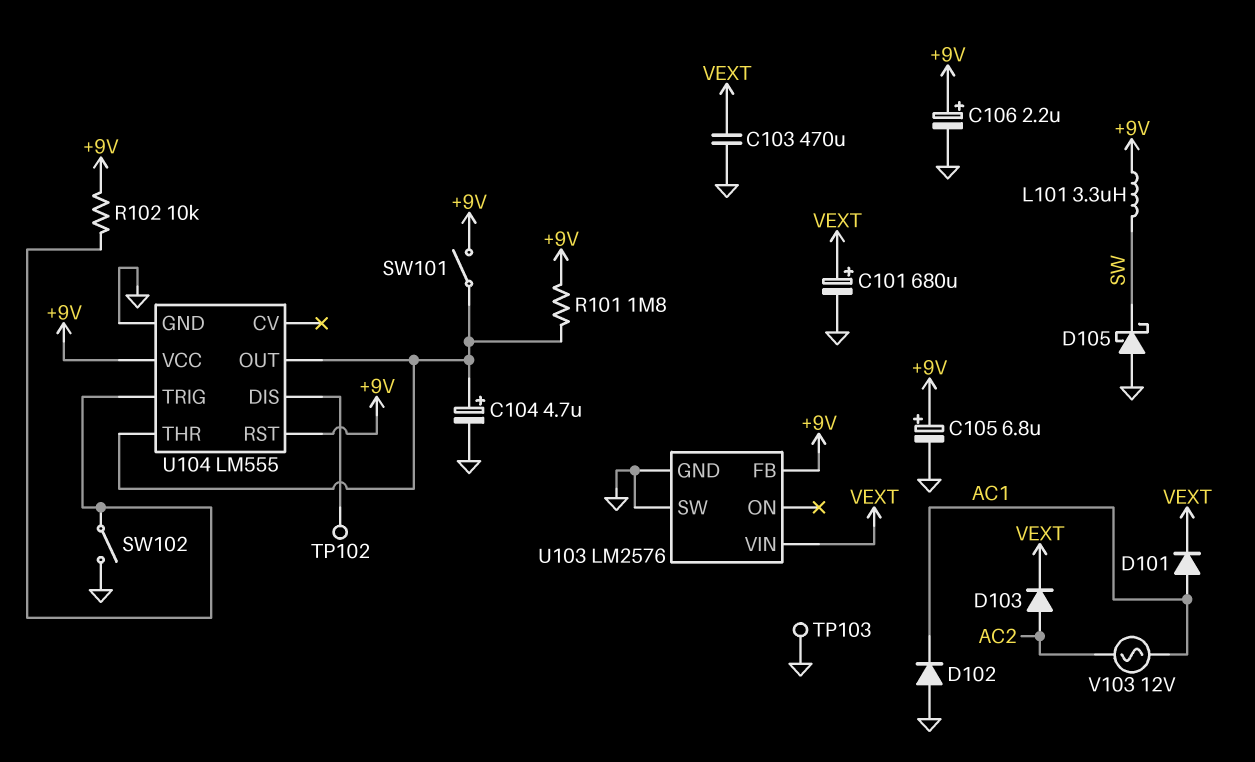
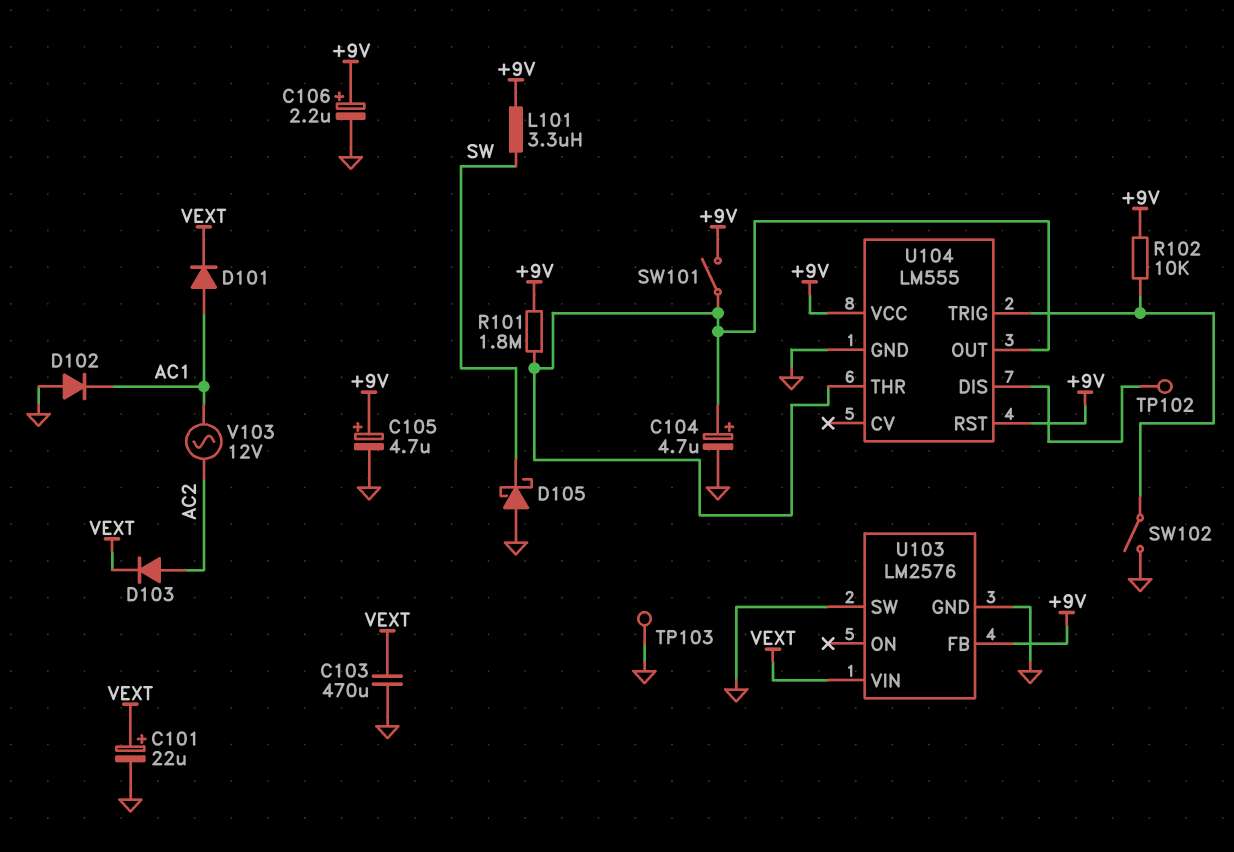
C101: 680uF (plus VEXT, minus GND) -> 22uF (plus VEXT, minus GND)
C105: 6.8uF (plus +9V, minus GND) -> 4.7uF (plus +9V, minus GND)

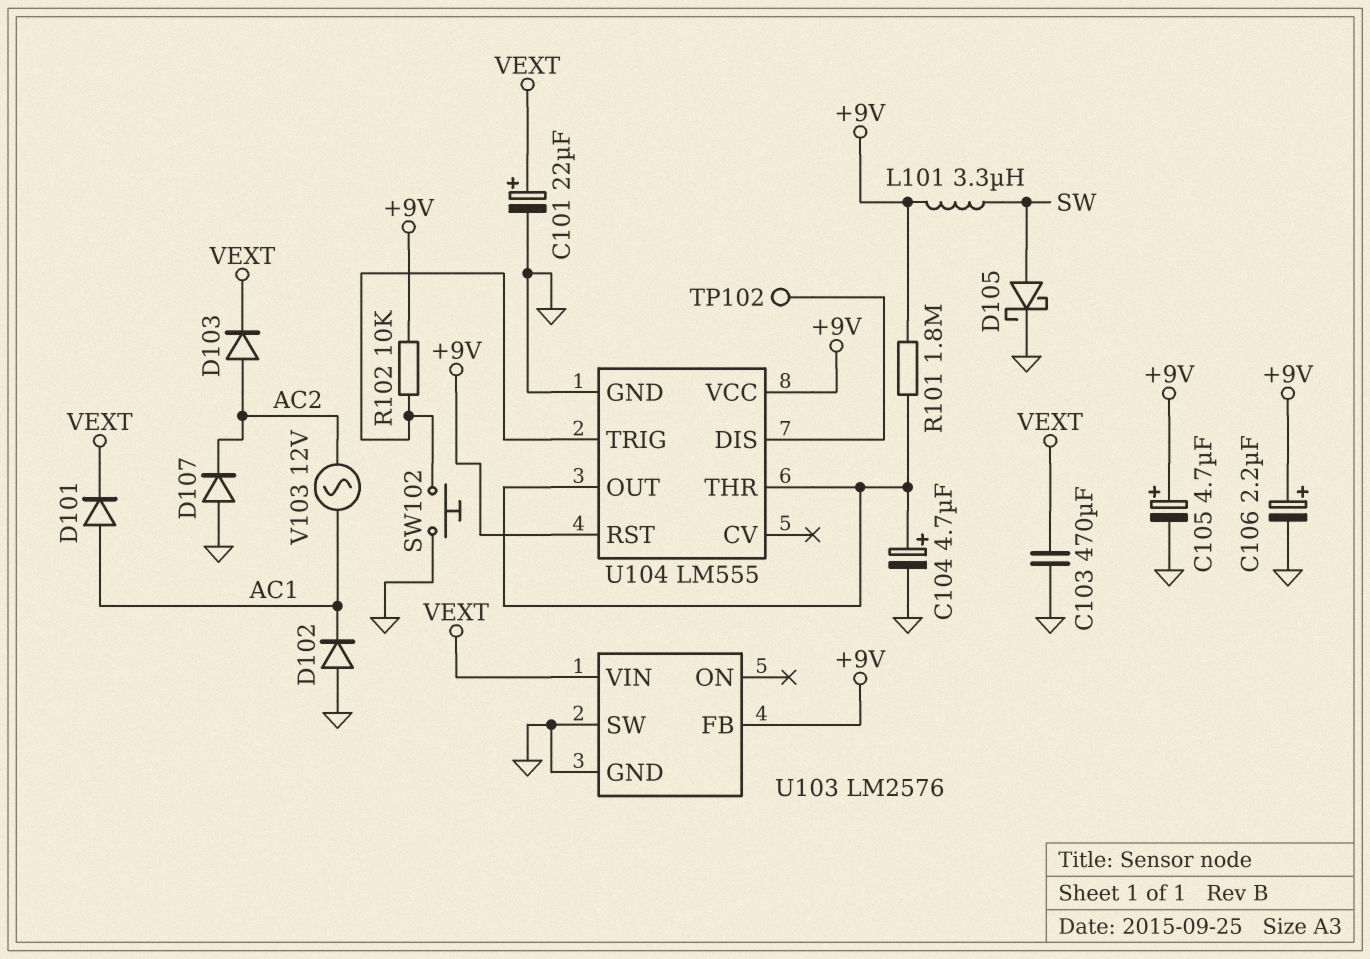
D105: schottky (A GND, K SW) -> schottky (A SW, K GND)
D107: none -> diode (A GND, K AC2)
SW101: switch (+9V, U104/OUT) -> none
SW102: switch (GND, U104/TRIG) -> button (GND, U104/TRIG)
TP103: test point (GND) -> none

